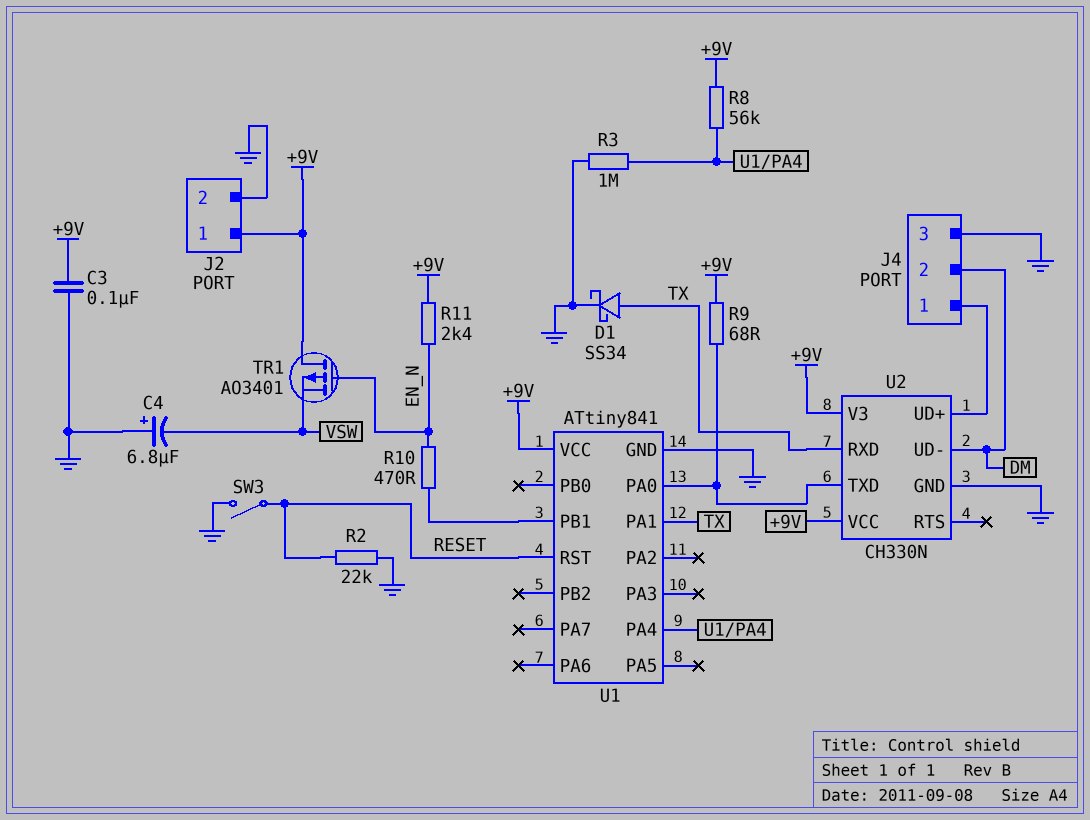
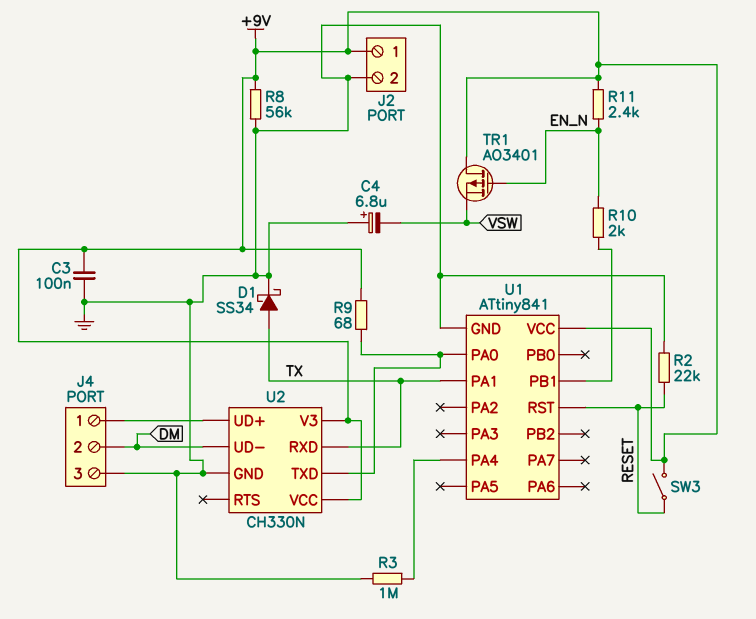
R8: 56k (+9V, U1/PA4) -> 56k (+9V, GND)
R10: 470 (EN_N, U1/PB1) -> 2k (EN_N, U1/PB1)
SW3: switch (GND, RESET) -> switch (+9V, RESET)

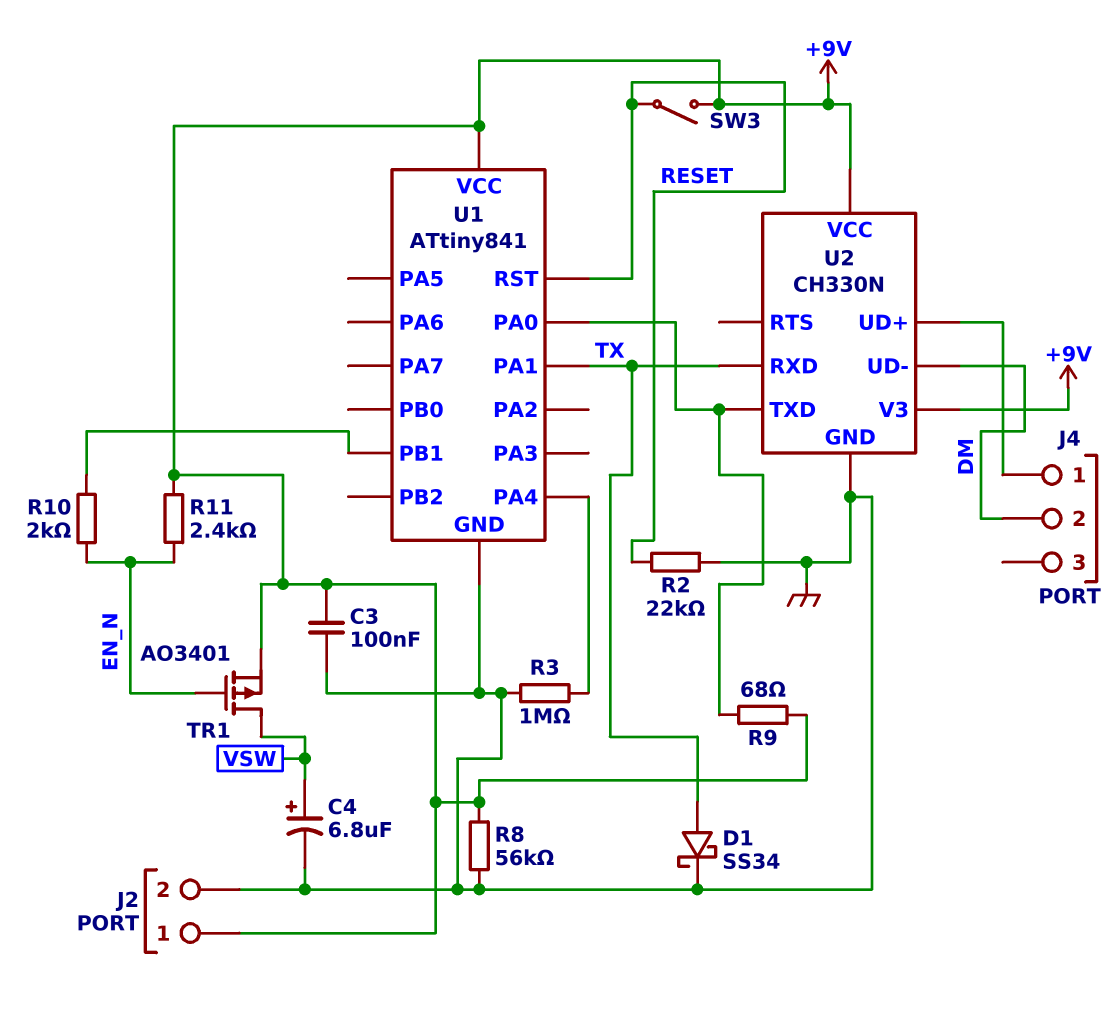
C4: 6.8uF (plus GND, minus VSW) -> 6.8uF (plus VSW, minus GND)
J4 pin 3: GND -> none
TR1: PMOS AO3401 (G EN_N, D +9V, S VSW) -> PMOS AO3401 (G EN_N, D VSW, S +9V)

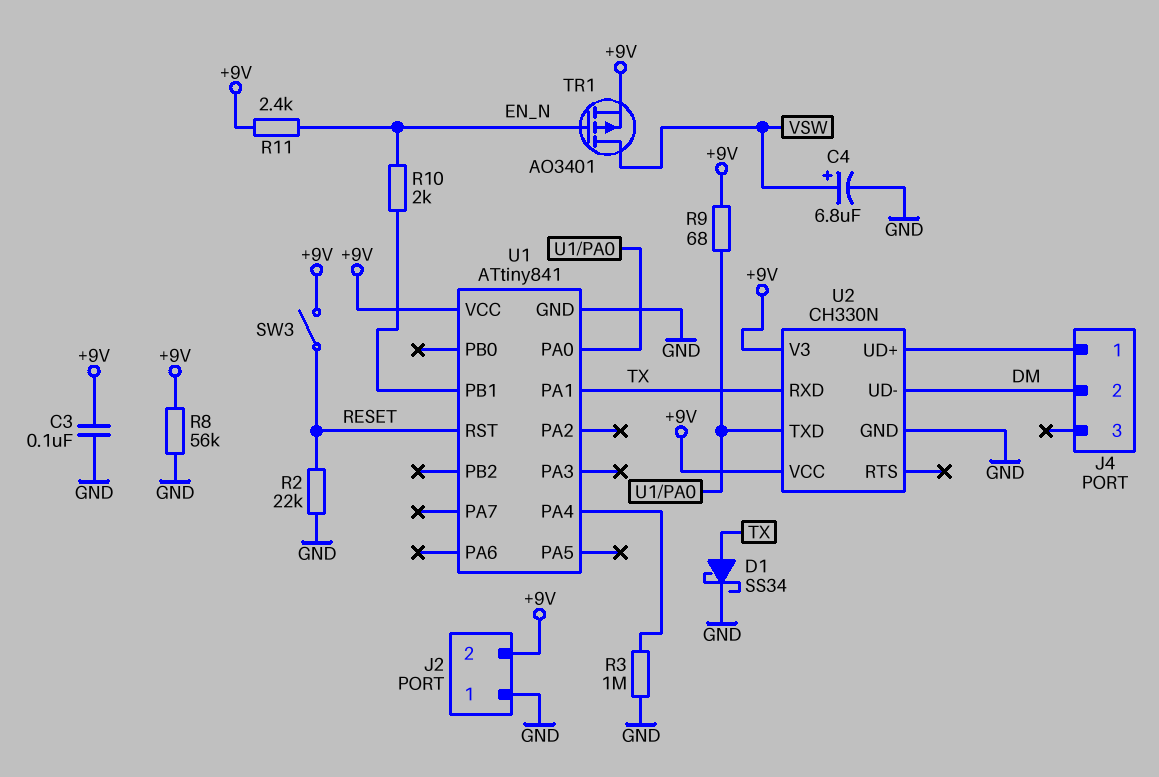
J2 pin 1: +9V -> GND
J2 pin 2: GND -> +9V

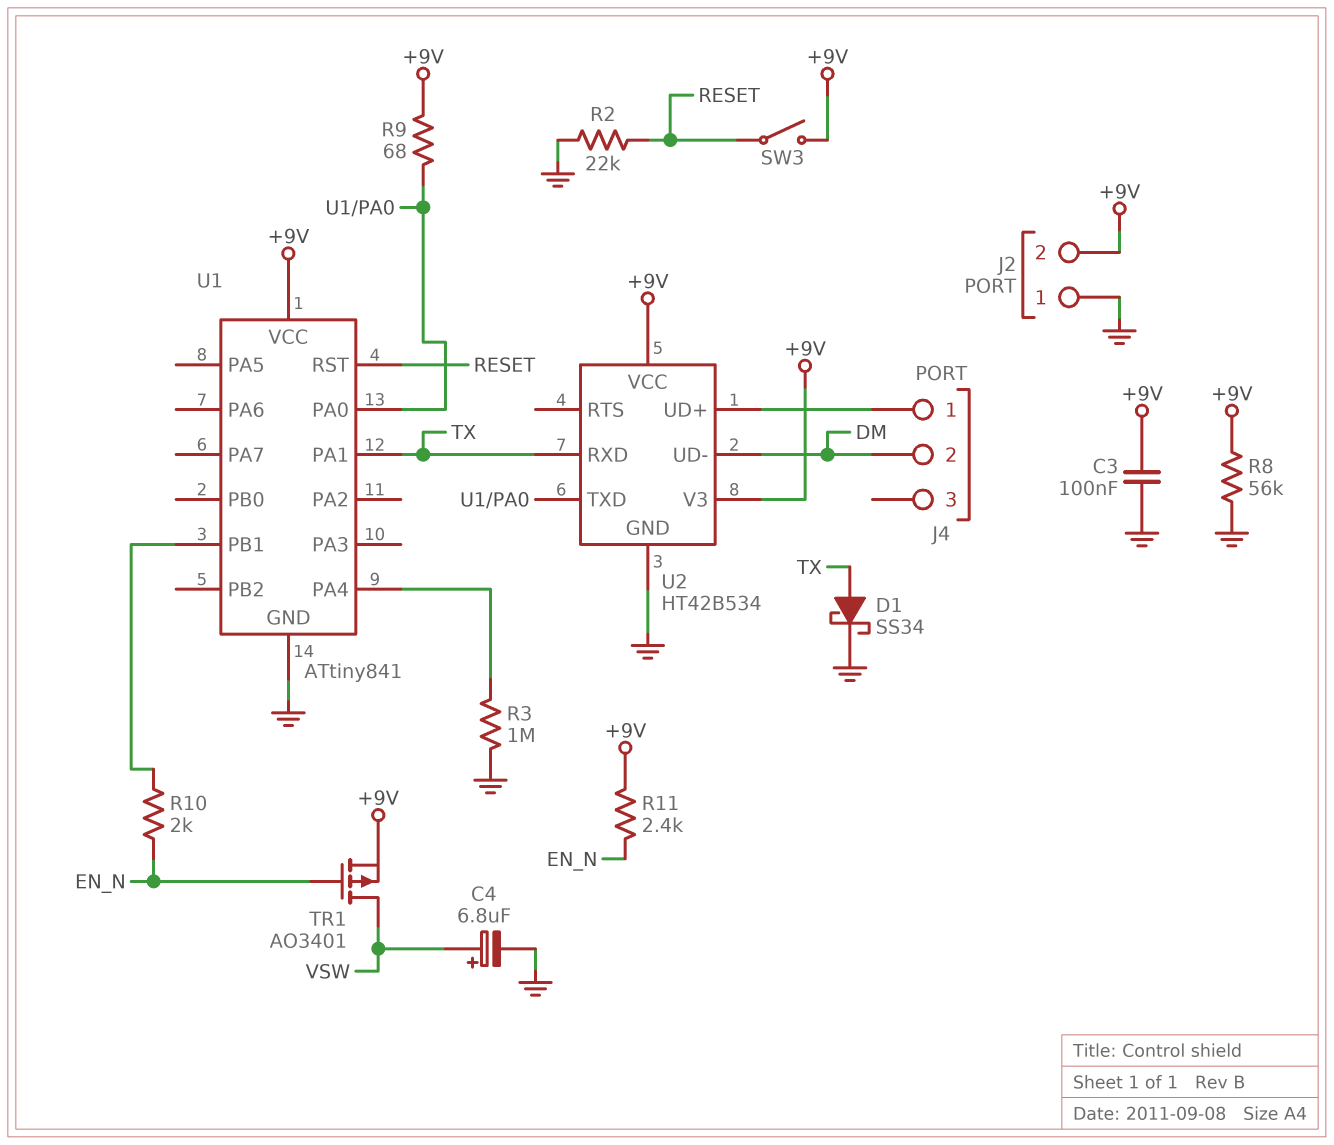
U2: CH330N -> HT42B534

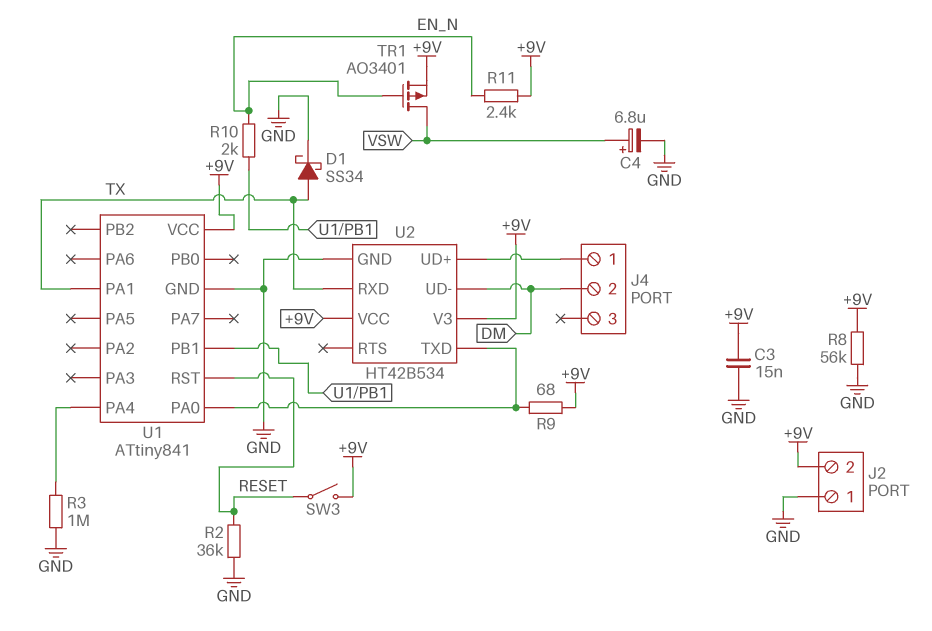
C3: 100nF (+9V, GND) -> 15nF (+9V, GND)
R2: 22k (GND, RESET) -> 36k (GND, RESET)

